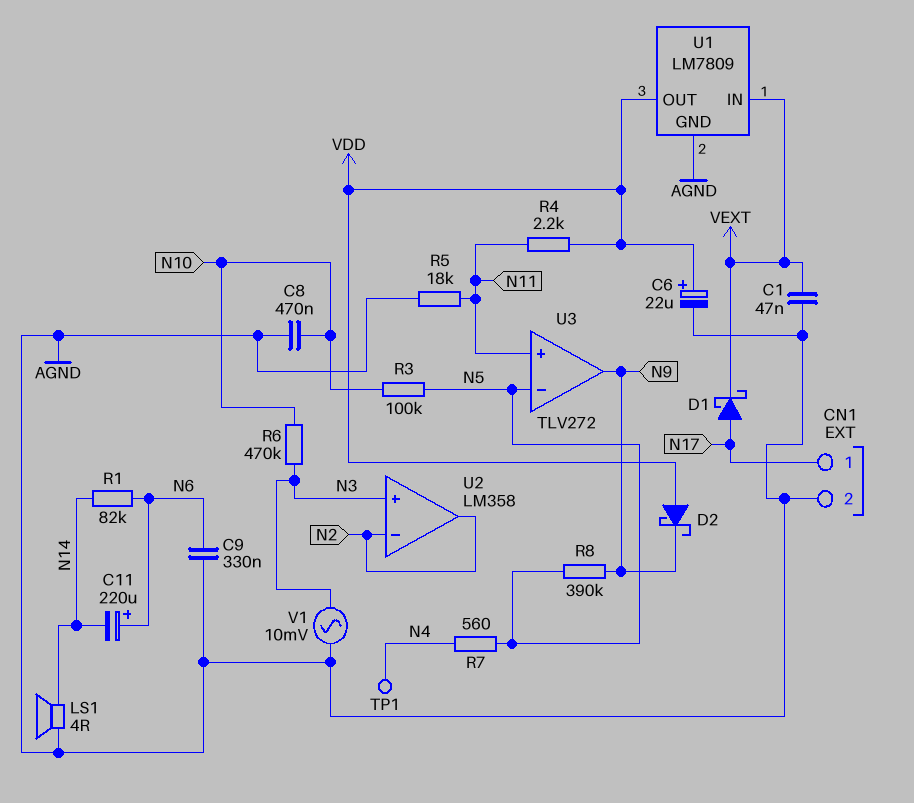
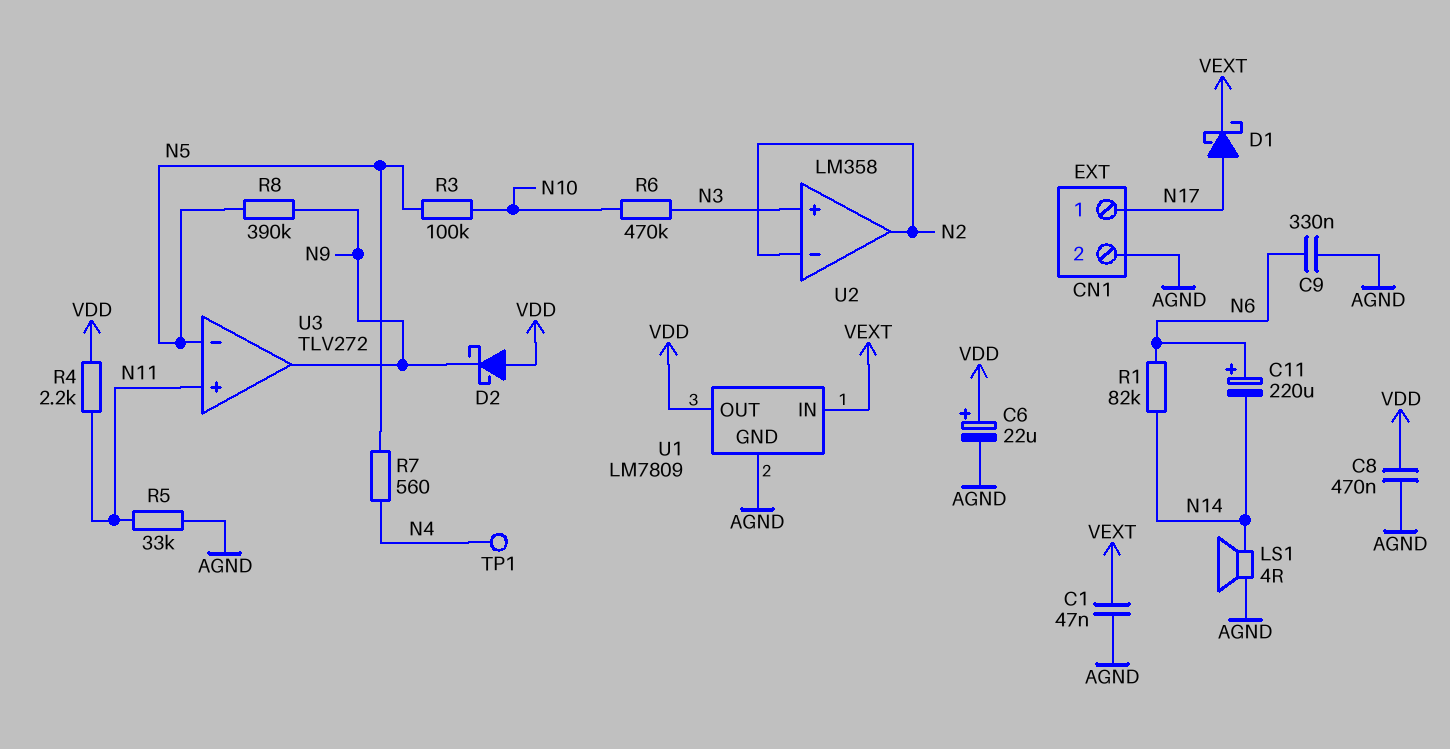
C8: 470nF (AGND, N10) -> 470nF (AGND, VDD)
R5: 18k (AGND, N11) -> 33k (AGND, N11)
V1: AC 10mV (AGND, N3) -> none

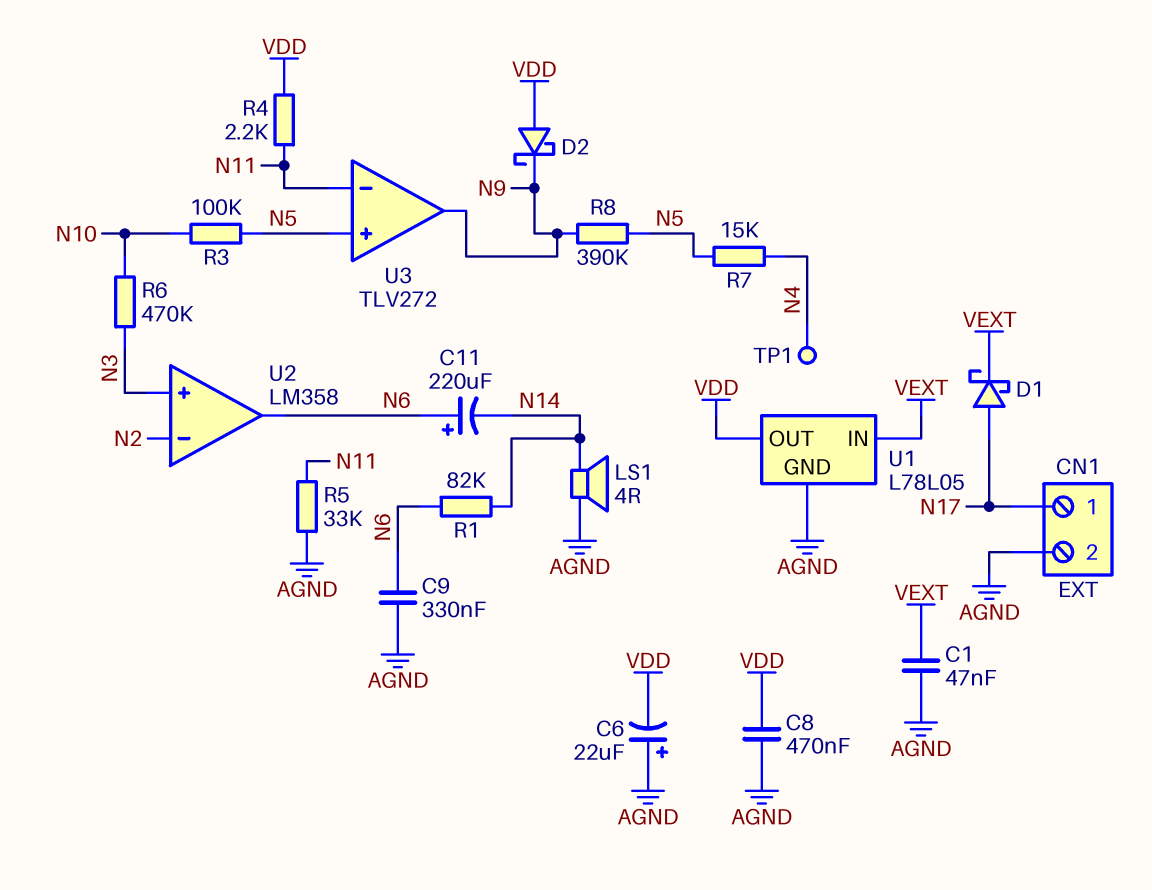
C6: 22uF (plus VDD, minus AGND) -> 22uF (plus AGND, minus VDD)
R7: 560 (N4, N5) -> 15k (N4, N5)
U1: LM7809 -> L78L05
U2 pin out: N2 -> N6
U3 pin in+: N11 -> N5
U3 pin in-: N5 -> N11

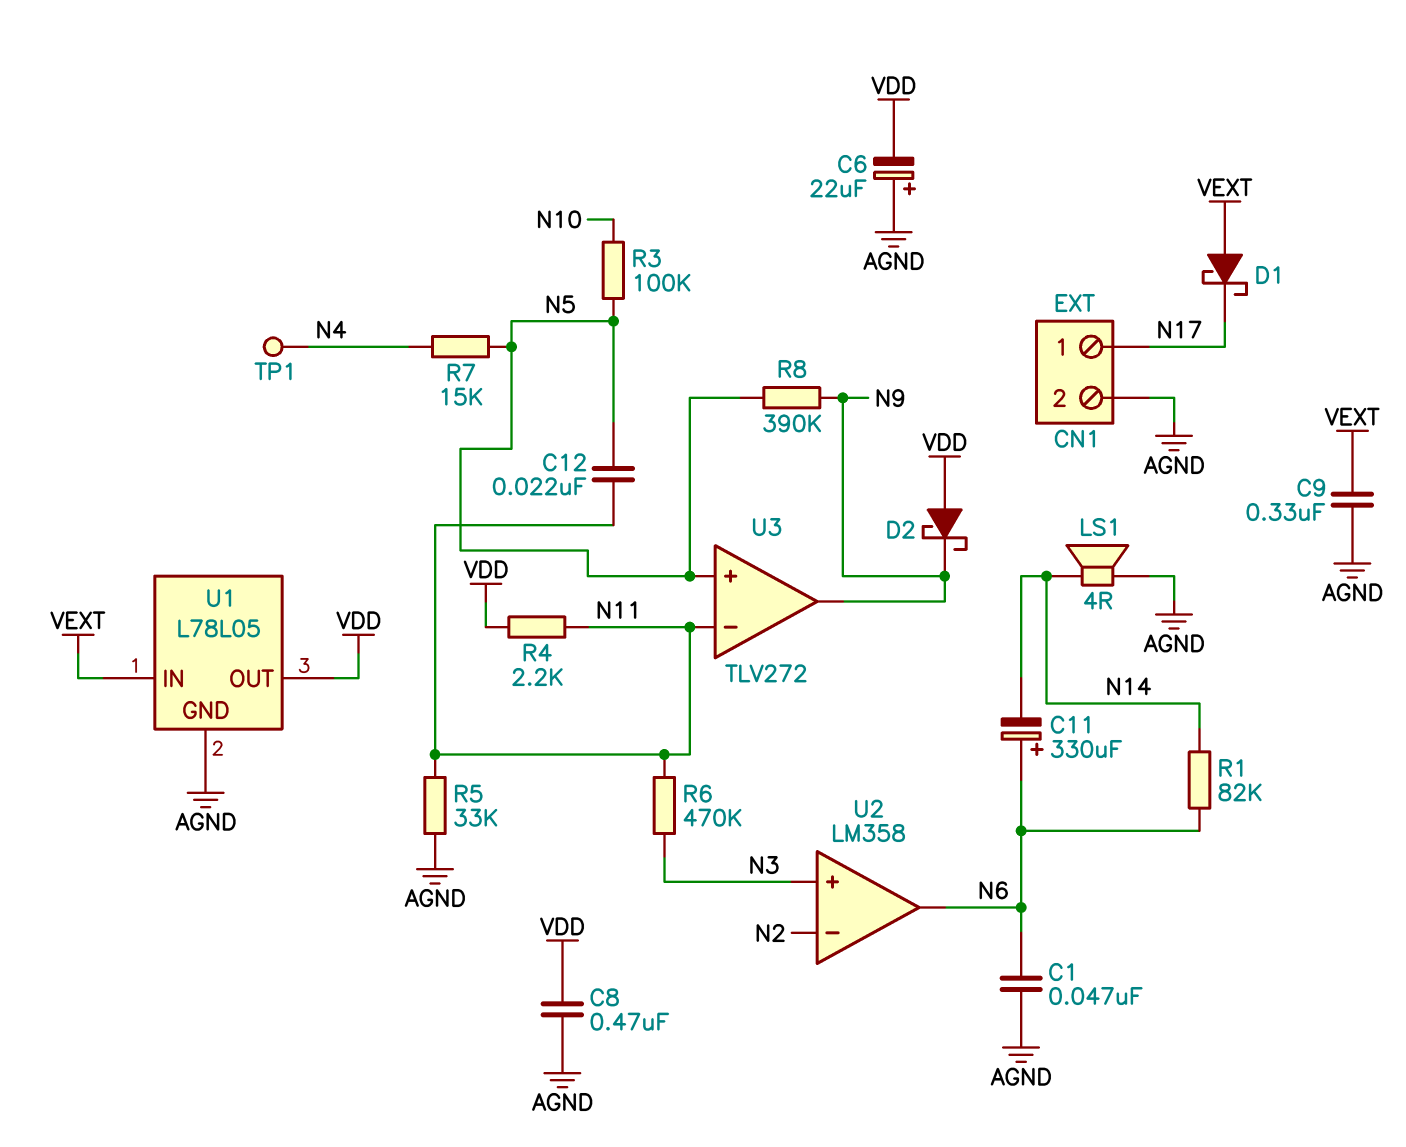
C1: 47nF (AGND, VEXT) -> 47nF (AGND, N6)
C9: 330nF (AGND, N6) -> 330nF (AGND, VEXT)
C11: 220uF (plus N6, minus N14) -> 330uF (plus N6, minus N14)
C12: none -> 22nF (N5, N11)
D1: schottky (A N17, K VEXT) -> schottky (A VEXT, K N17)
R6: 470k (N3, N10) -> 470k (N3, N11)

